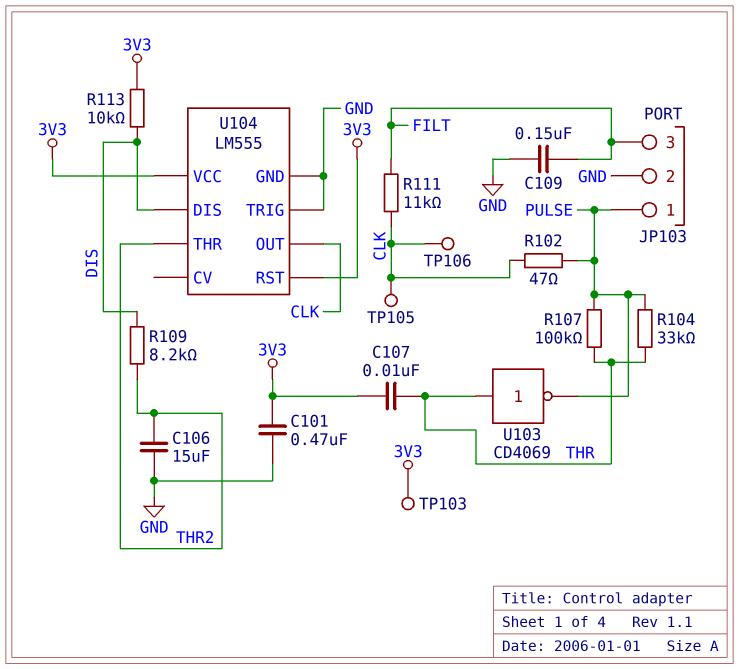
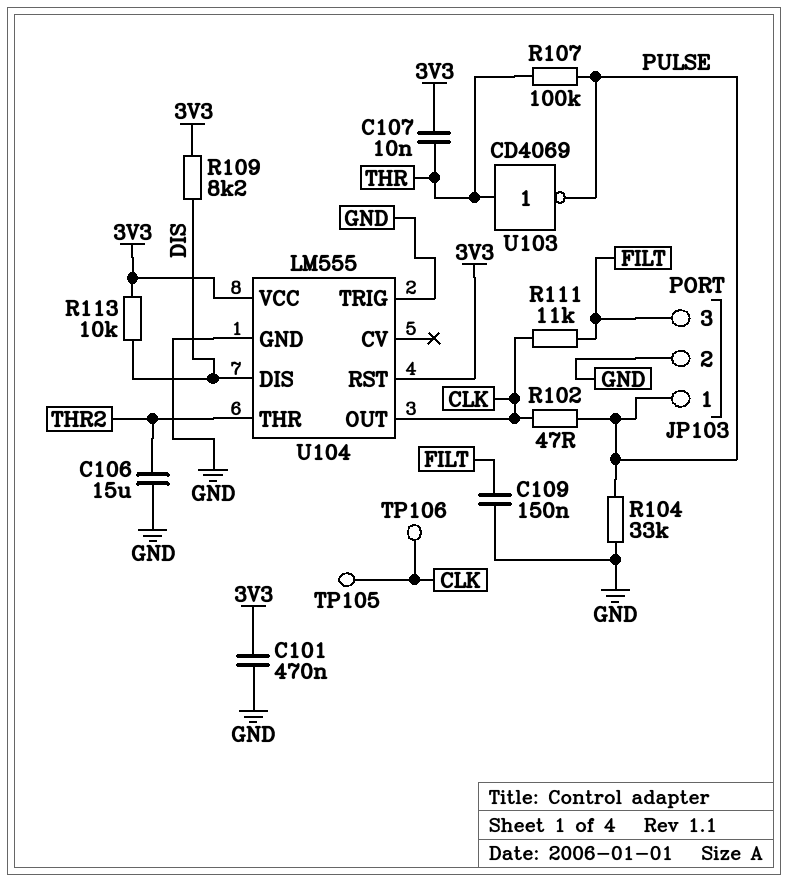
R104: 33k (PULSE, THR) -> 33k (GND, PULSE)
R109: 8.2k (DIS, THR2) -> 8.2k (3V3, DIS)
TP103: test point (3V3) -> none

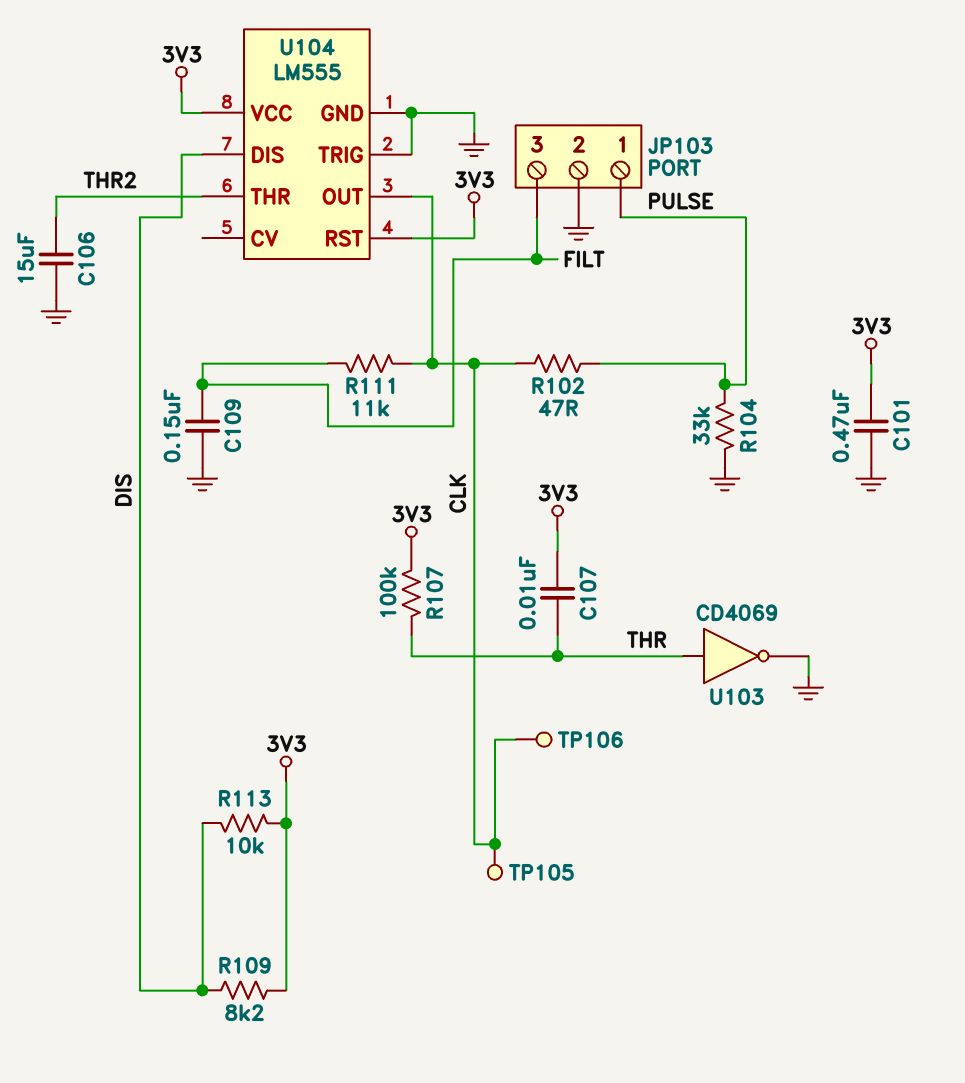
R107: 100k (PULSE, THR) -> 100k (3V3, THR)
U103: NOT CD4069 (in THR, out PULSE) -> NOT CD4069 (in THR, out GND)

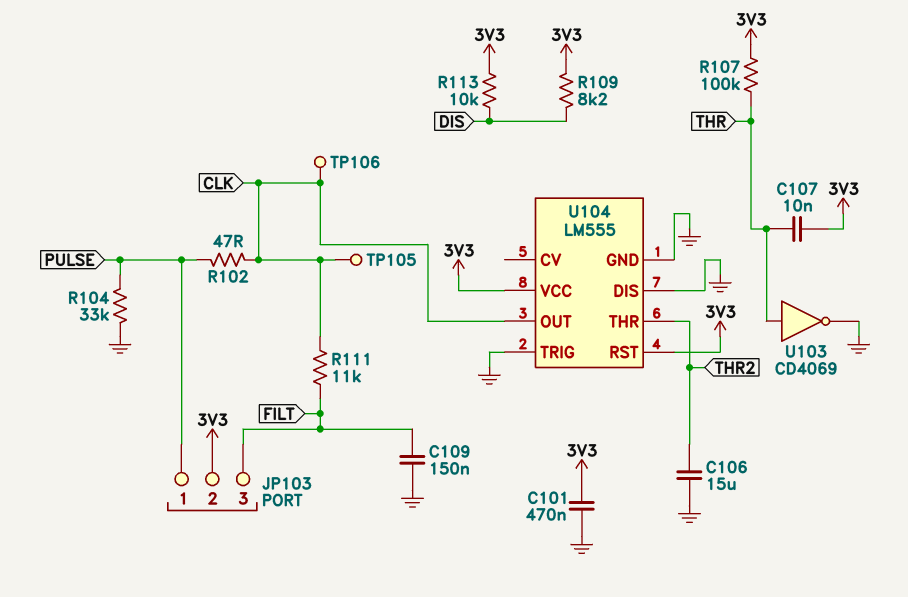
JP103 pin 2: GND -> 3V3
U104 pin DIS: DIS -> GND

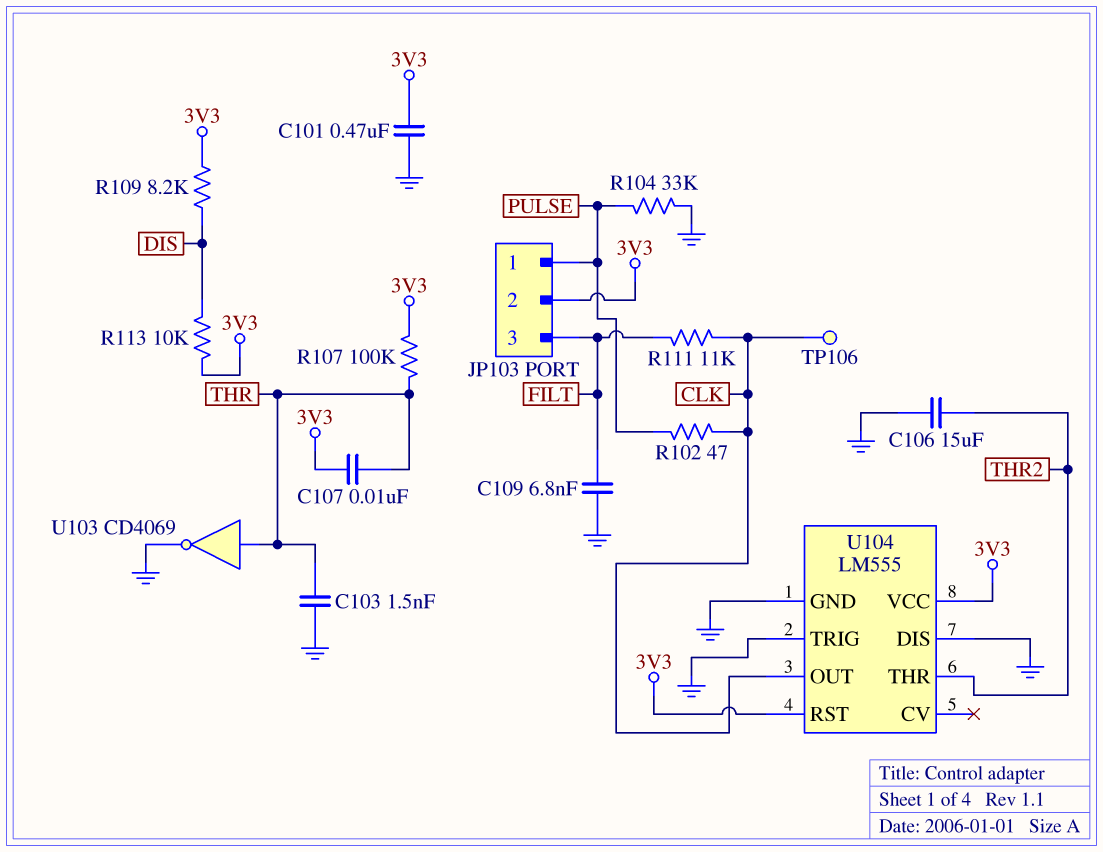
C103: none -> 1.5nF (GND, THR)
C109: 150nF (FILT, GND) -> 6.8nF (FILT, GND)
TP105: test point (CLK) -> none

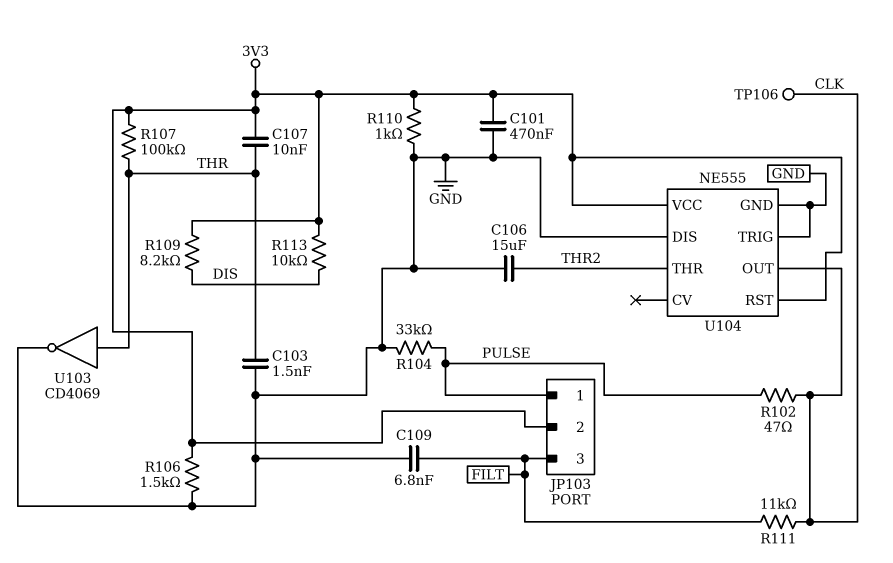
R106: none -> 1.5k (3V3, GND)
R110: none -> 1k (3V3, GND)
U104: LM555 -> NE555

